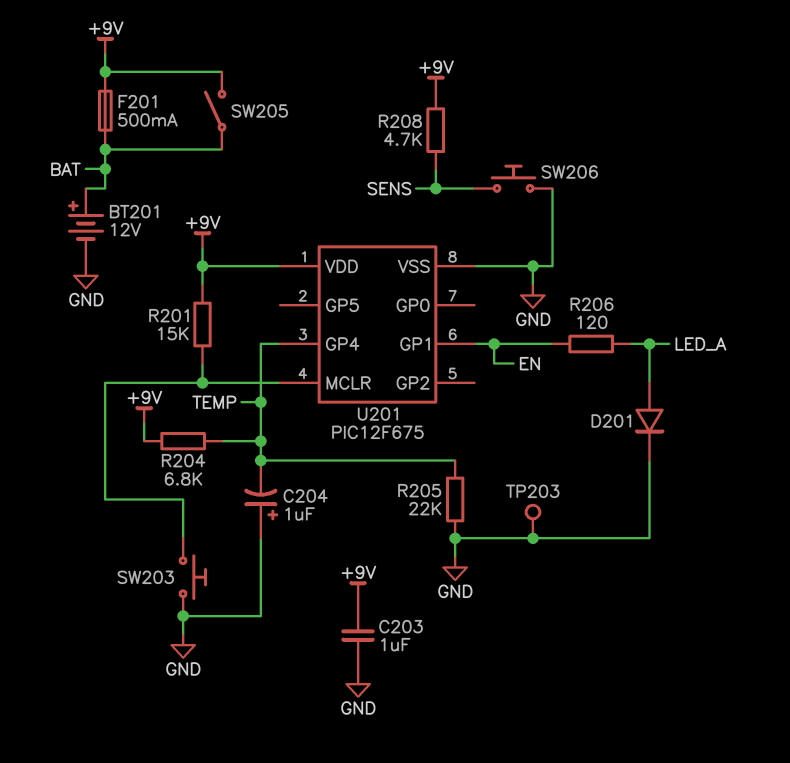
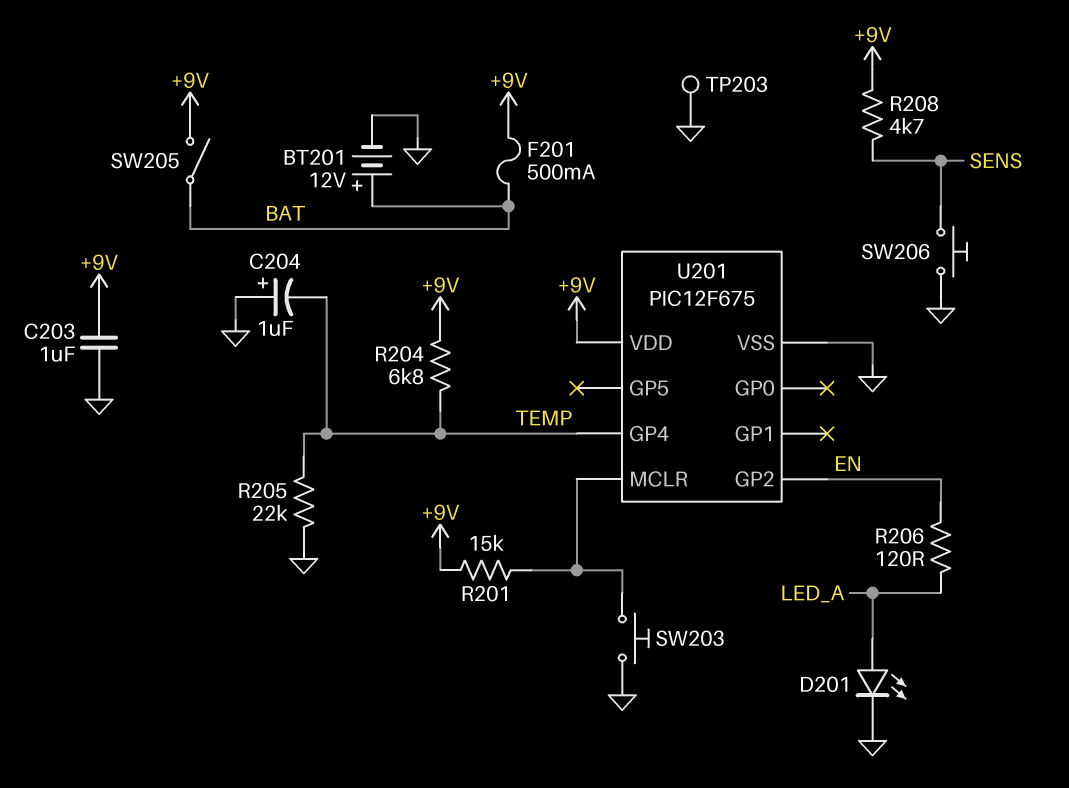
D201: diode (A LED_A, K GND) -> LED (A LED_A, K GND)
U201 pin GP1: EN -> none
U201 pin GP2: none -> EN

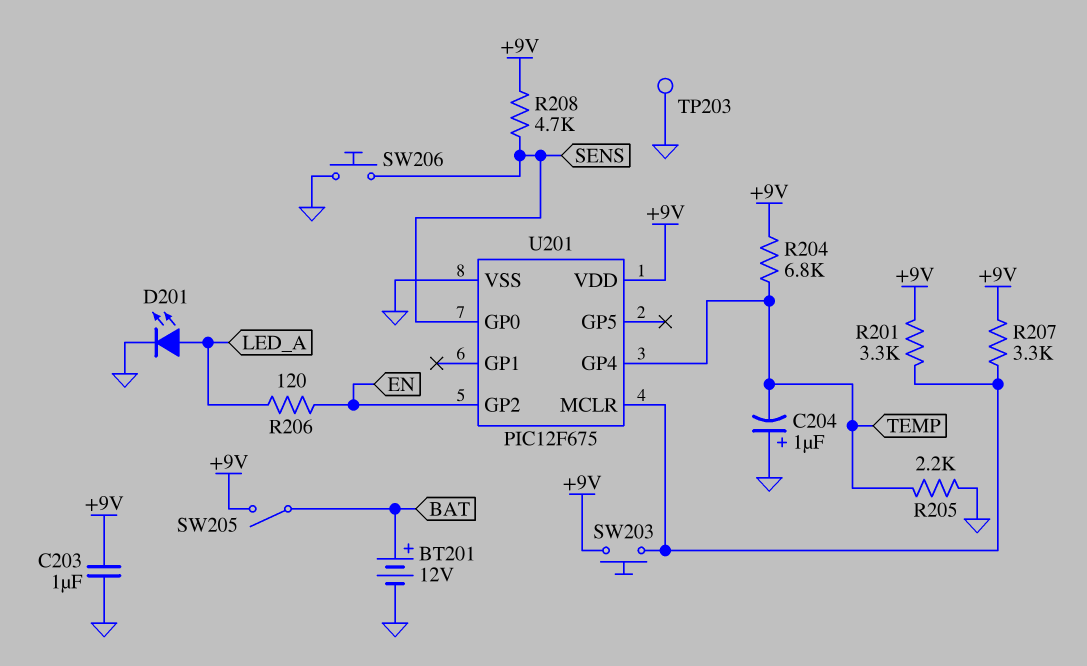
F201: 500mA (+9V, BAT) -> none
R201: 15k (+9V, U201/MCLR) -> 3.3k (+9V, U201/MCLR)
R205: 22k (GND, TEMP) -> 2.2k (GND, TEMP)
R207: none -> 3.3k (+9V, U201/MCLR)
SW203: button (GND, U201/MCLR) -> button (+9V, U201/MCLR)
U201 pin GP0: none -> SENS

